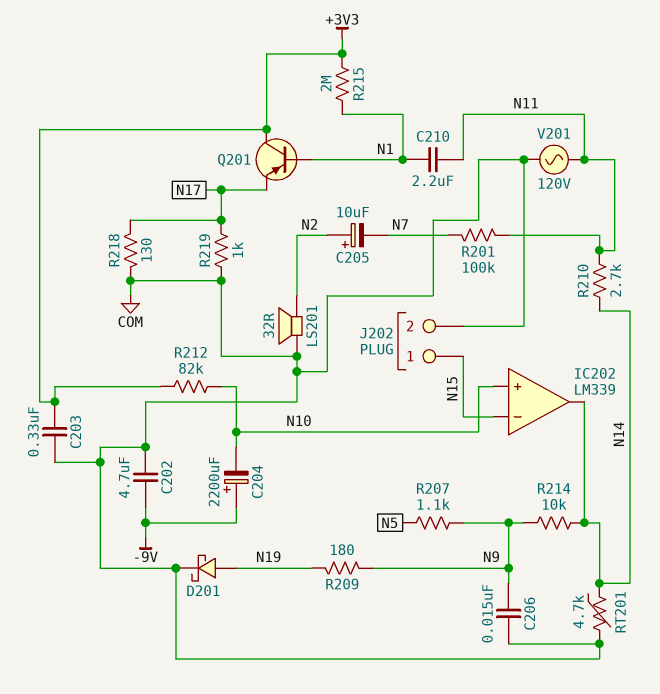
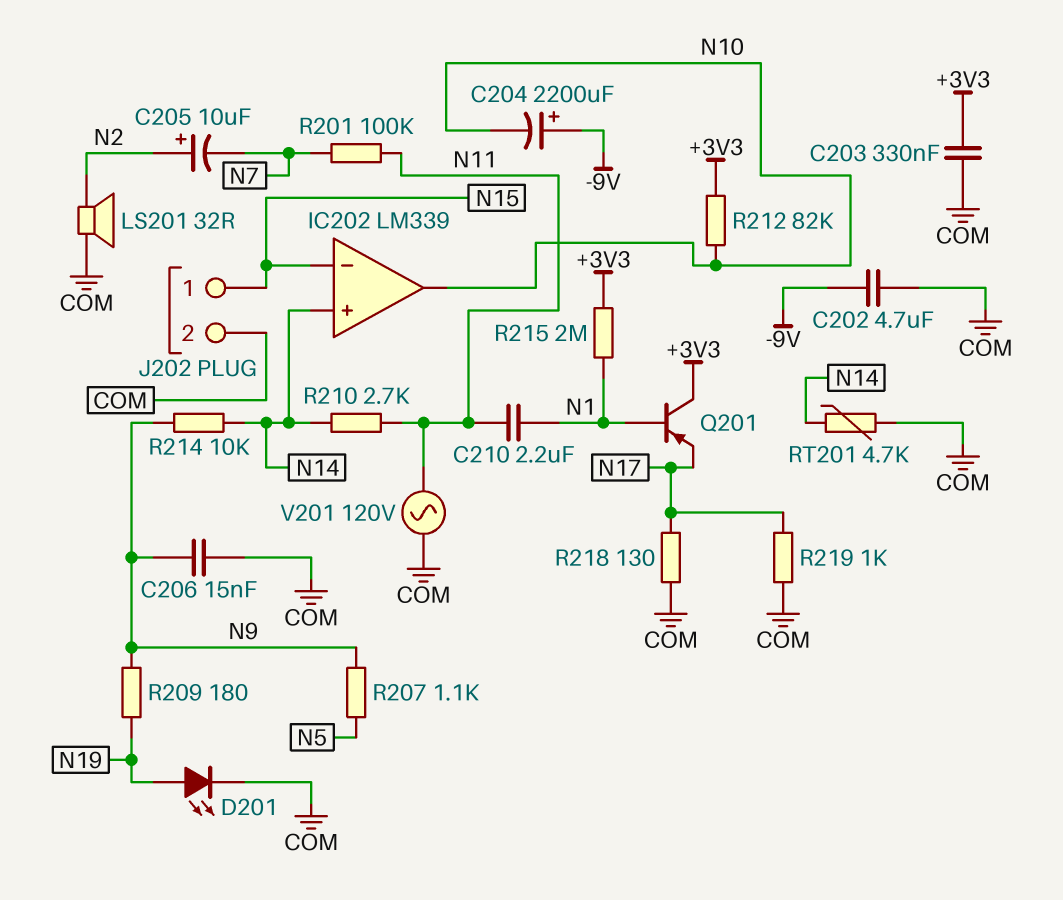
D201: schottky (A N19, K COM) -> LED (A N19, K COM)
IC202 pin in+: N10 -> N14
IC202 pin out: N14 -> N10

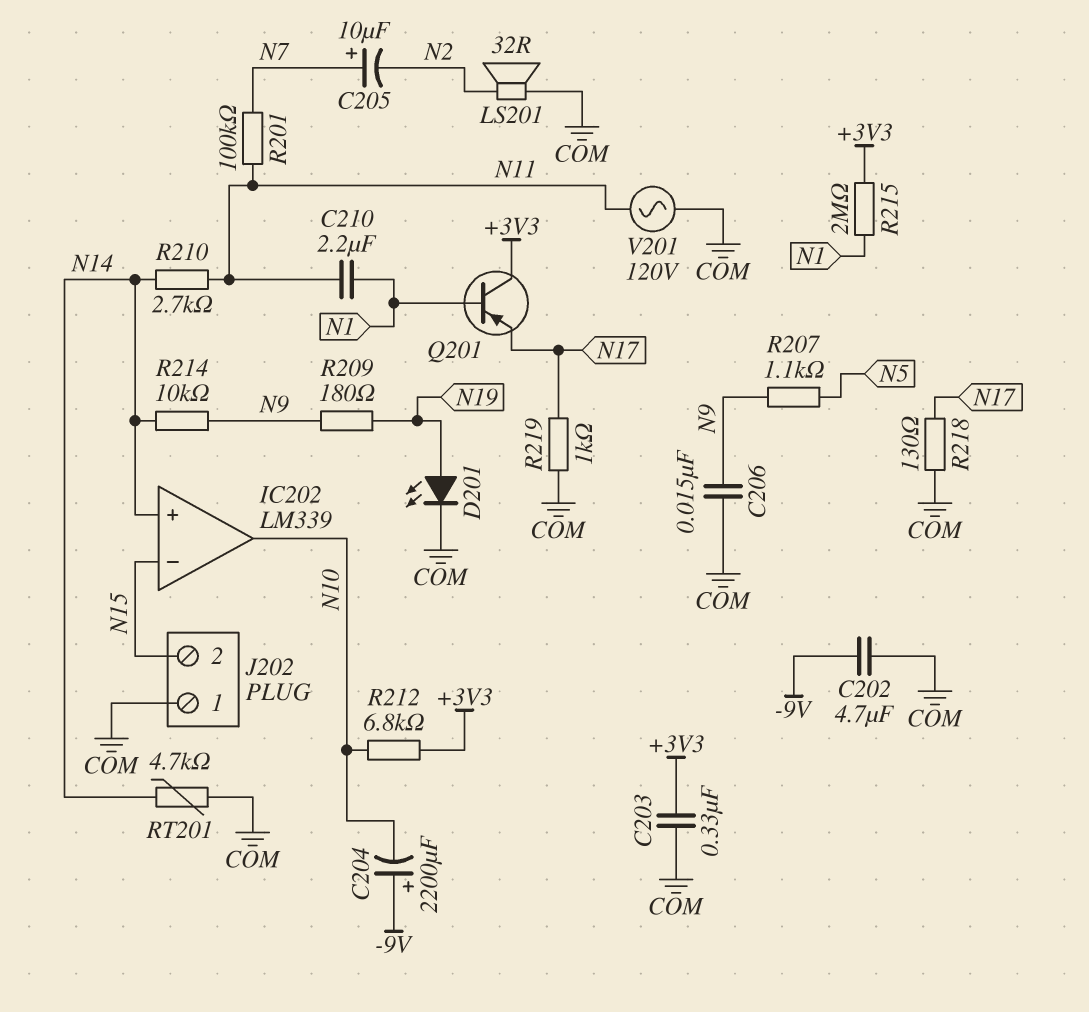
C205: 10uF (plus N2, minus N7) -> 10uF (plus N7, minus N2)
J202 pin 1: N15 -> COM
J202 pin 2: COM -> N15
R212: 82k (+3V3, N10) -> 6.8k (+3V3, N10)

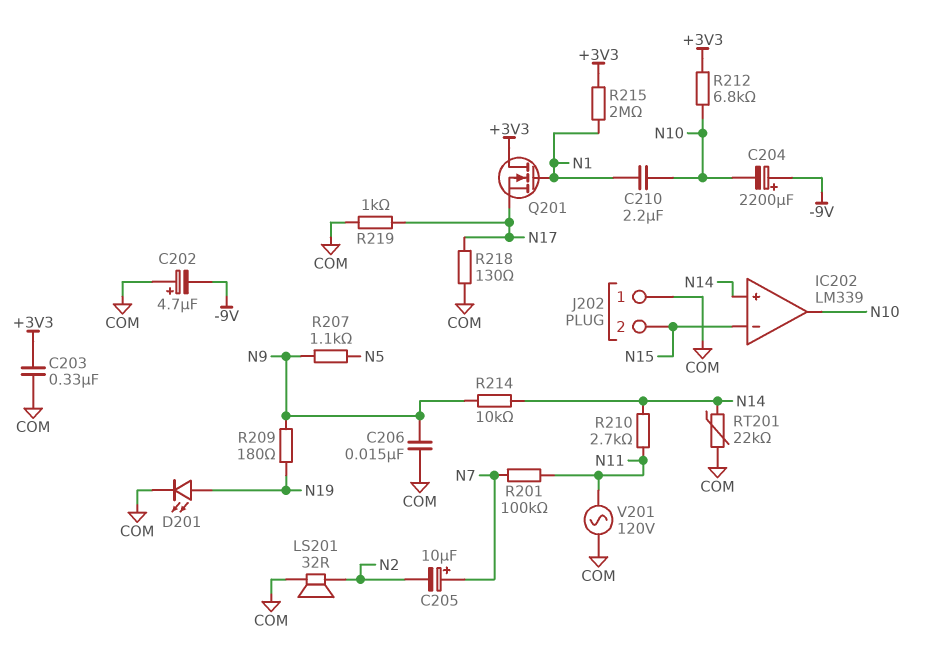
C202: 4.7uF (-9V, COM) -> 4.7uF (plus COM, minus -9V)
C210: 2.2uF (N1, N11) -> 2.2uF (N1, N10)
Q201: PNP (B N1, C +3V3, E N17) -> NMOS (G N1, D +3V3, S N17)
RT201: 4.7k (COM, N14) -> 22k (COM, N14)

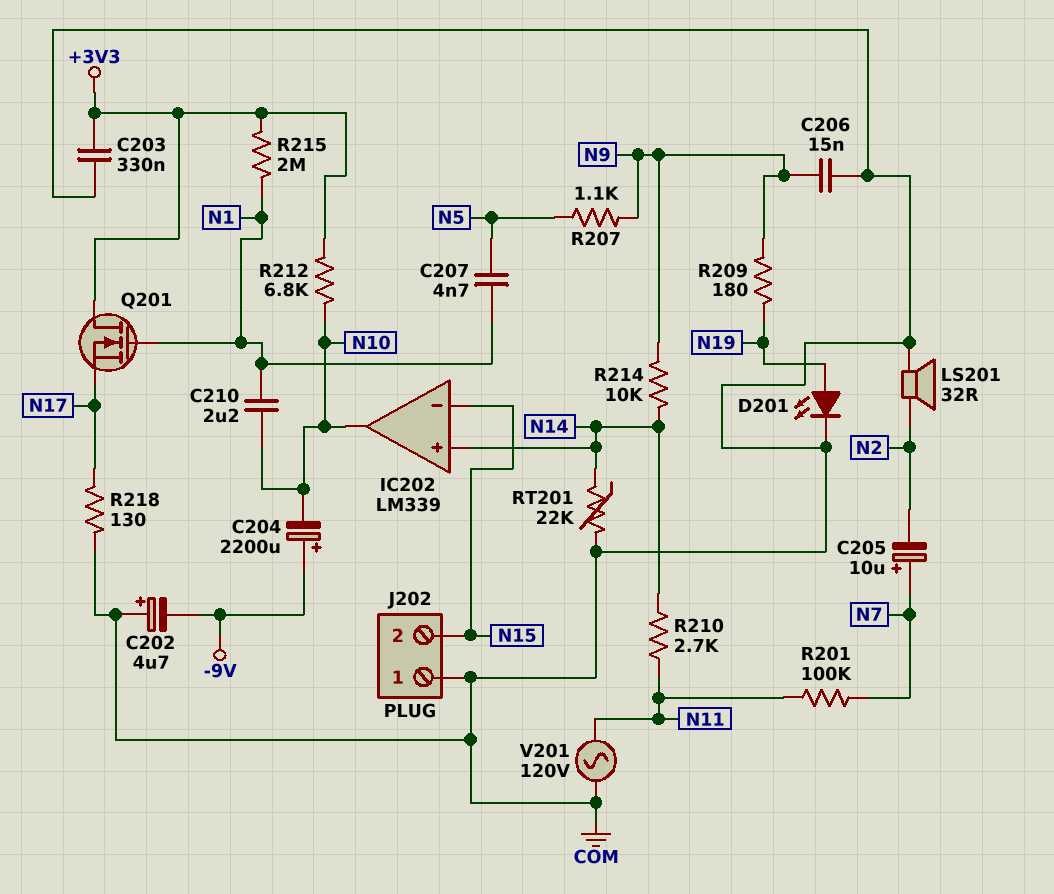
C207: none -> 4.7nF (N1, N5)
R219: 1k (COM, N17) -> none

